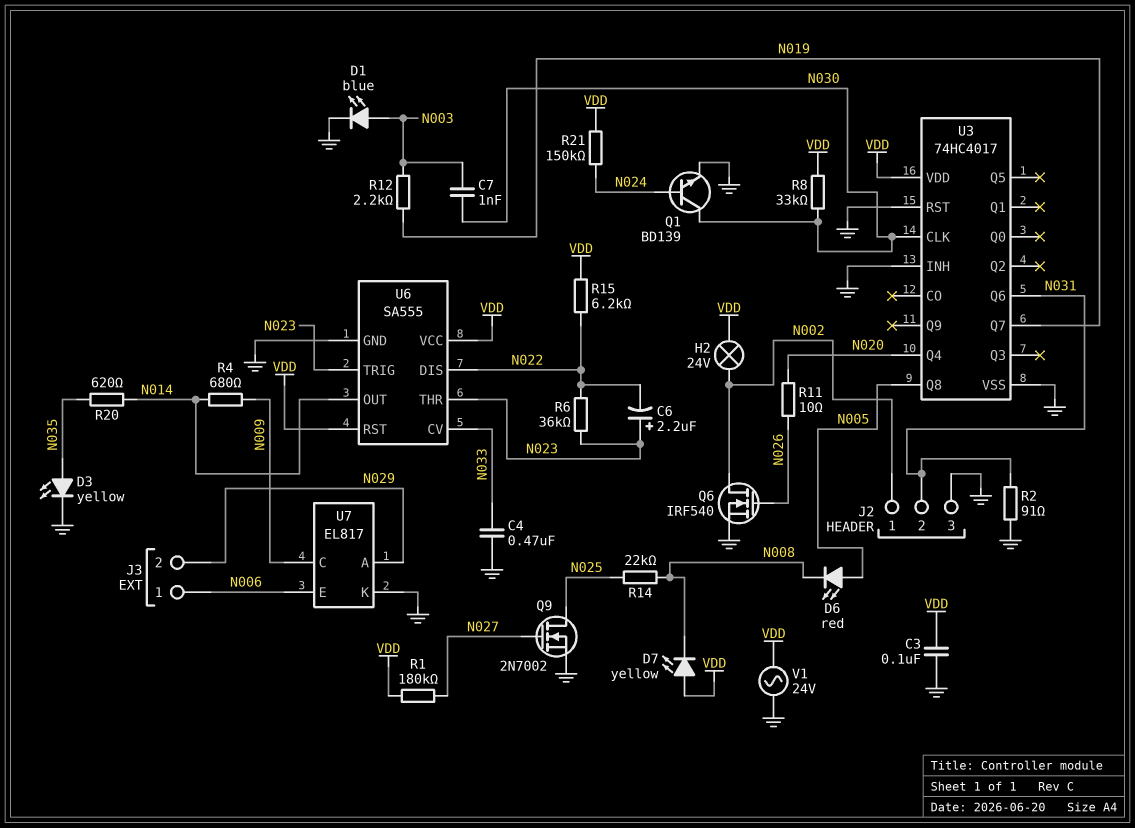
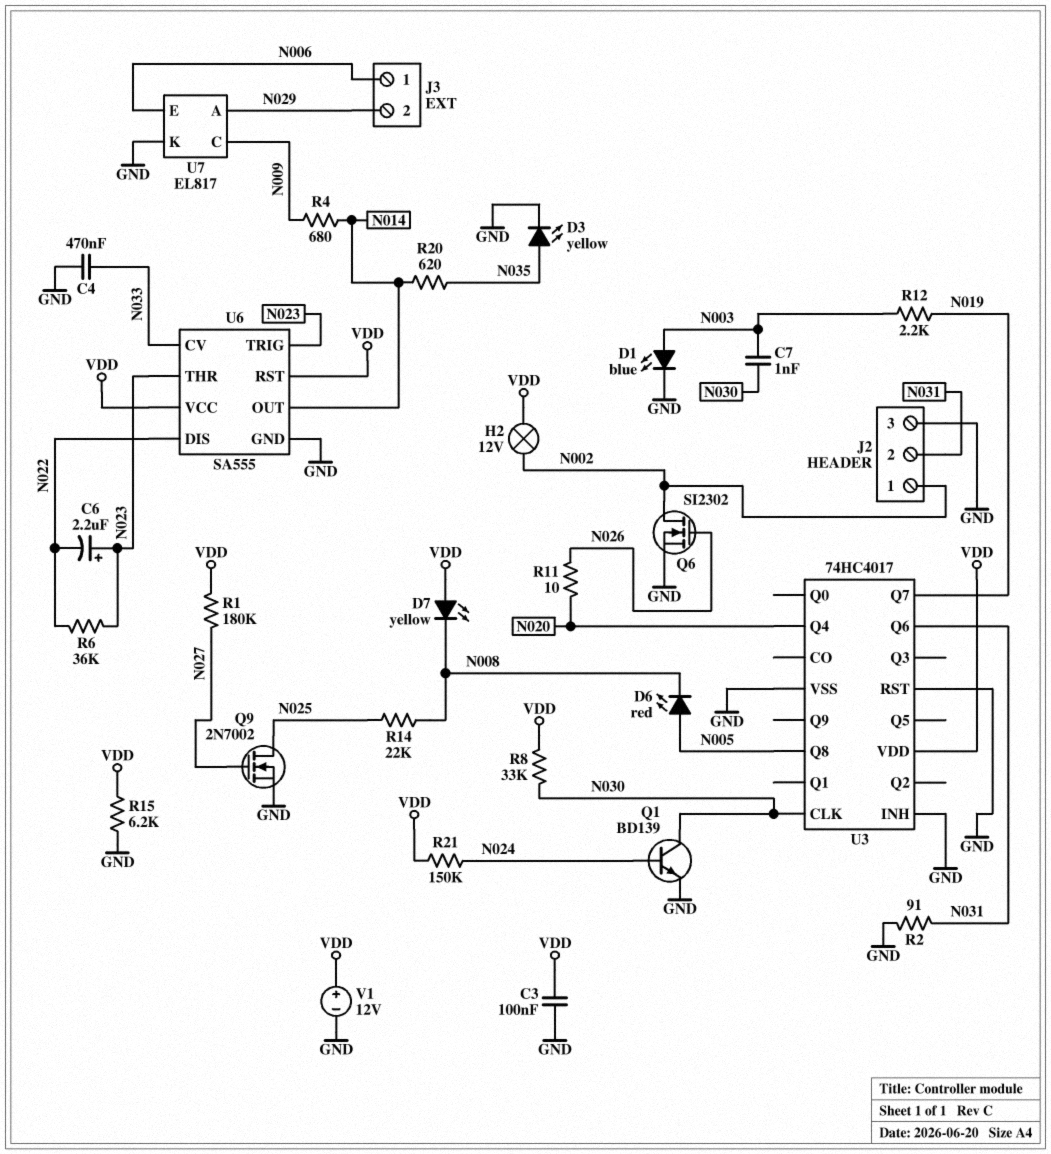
H2: lamp 24V (N002, VDD) -> lamp 12V (N002, VDD)
Q6: NMOS IRF540 (G N026, D N002, S GND) -> NMOS SI2302 (G N026, D N002, S GND)
R15: 6.2k (N022, VDD) -> 6.2k (GND, VDD)
V1: AC 24V (GND, VDD) -> 12V (plus VDD, minus GND)

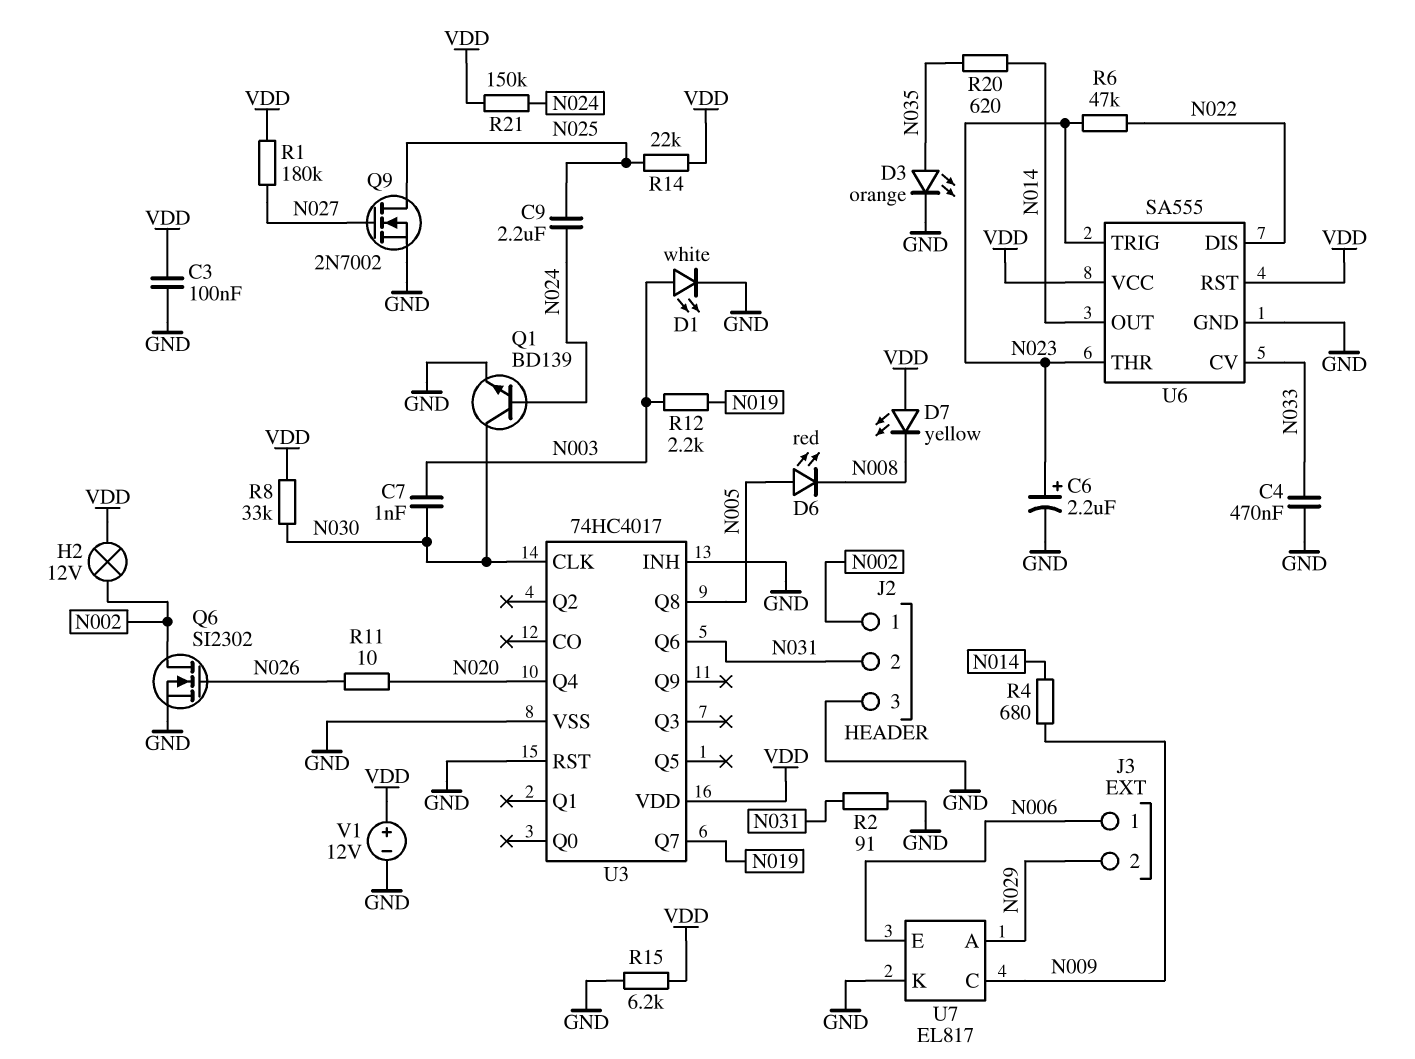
C6: 2.2uF (plus N023, minus N022) -> 2.2uF (plus N023, minus GND)
C9: none -> 2.2uF (N024, N025)
D1: LED blue (A N003, K GND) -> LED white (A N003, K GND)
D3: LED yellow (A N035, K GND) -> LED orange (A N035, K GND)
R6: 36k (N022, N023) -> 47k (N022, N023)
R14: 22k (N008, N025) -> 22k (N025, VDD)

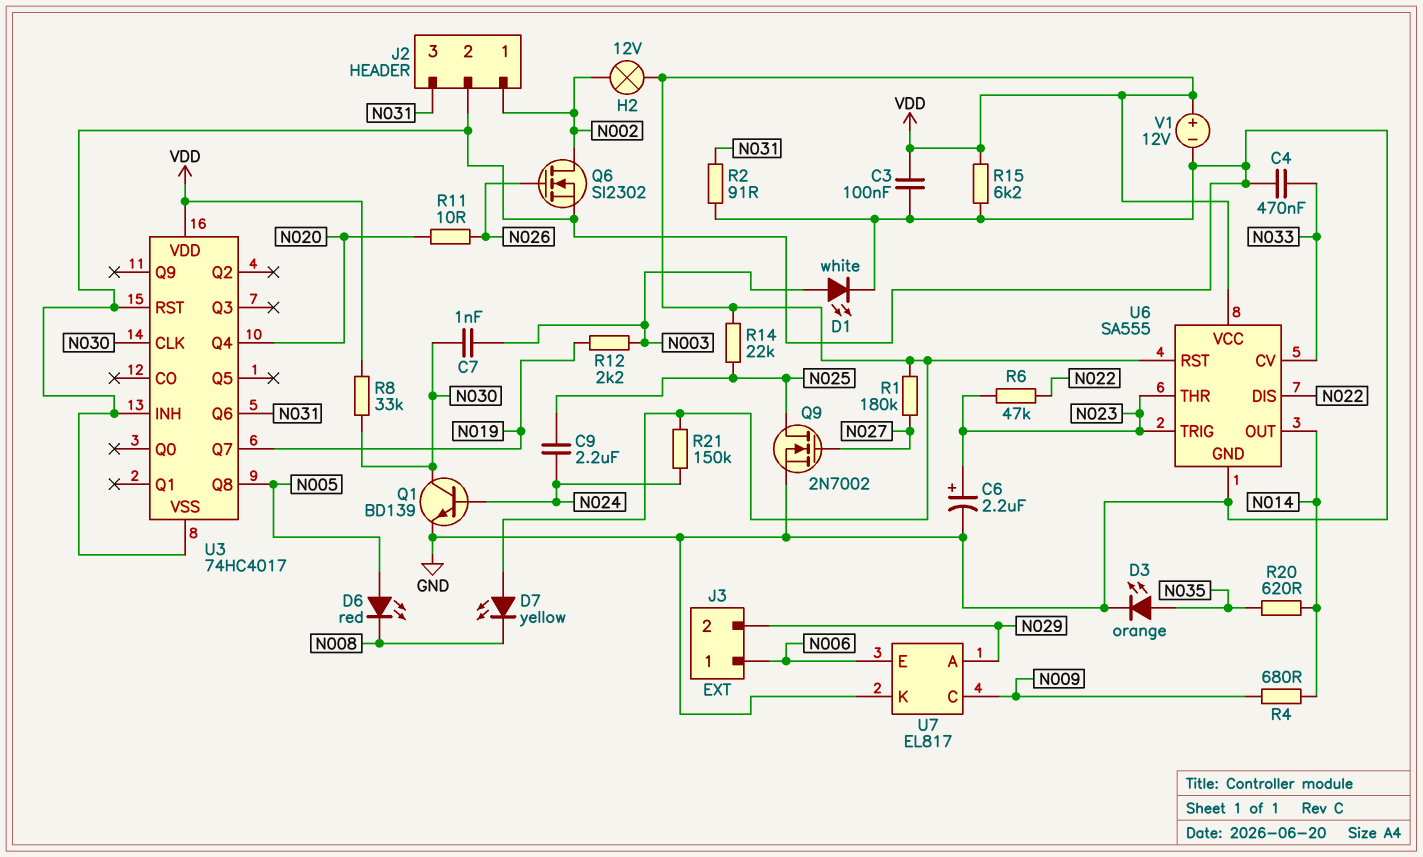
J2 pin 2: N031 -> GND
J2 pin 3: GND -> N031

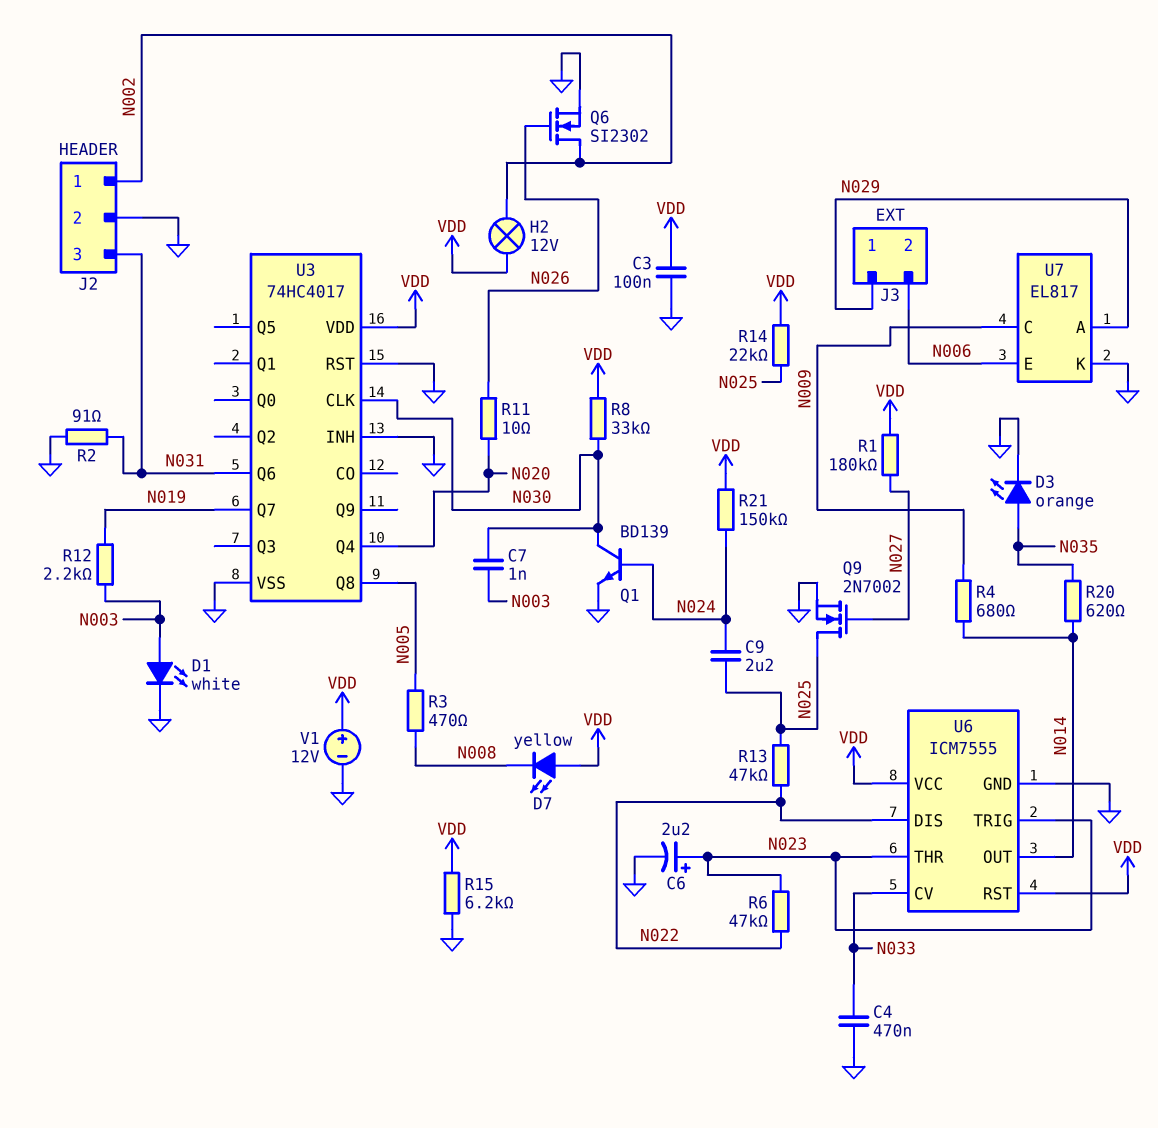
D6: LED red (A N005, K N008) -> none
J3 pin 1: N006 -> N029
J3 pin 2: N029 -> N006
R3: none -> 470 (N005, N008)
R13: none -> 47k (N022, N025)
U6: SA555 -> ICM7555

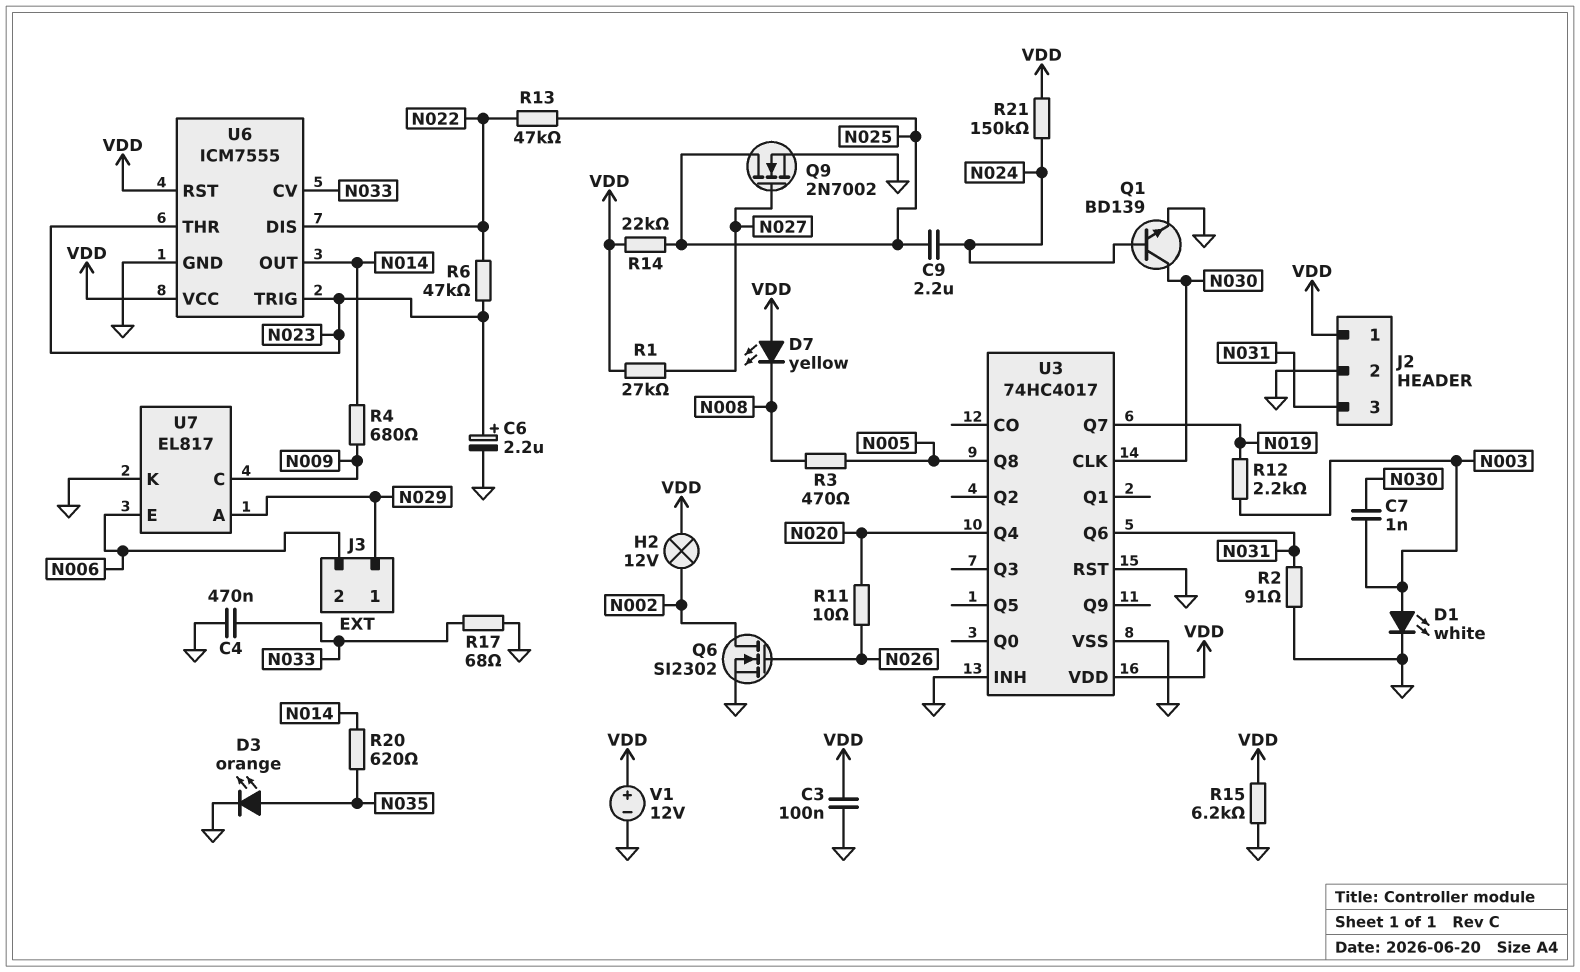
J2 pin 1: N002 -> VDD
R1: 180k (N027, VDD) -> 27k (N027, VDD)
R8: 33k (N030, VDD) -> none
R17: none -> 68 (GND, N033)

